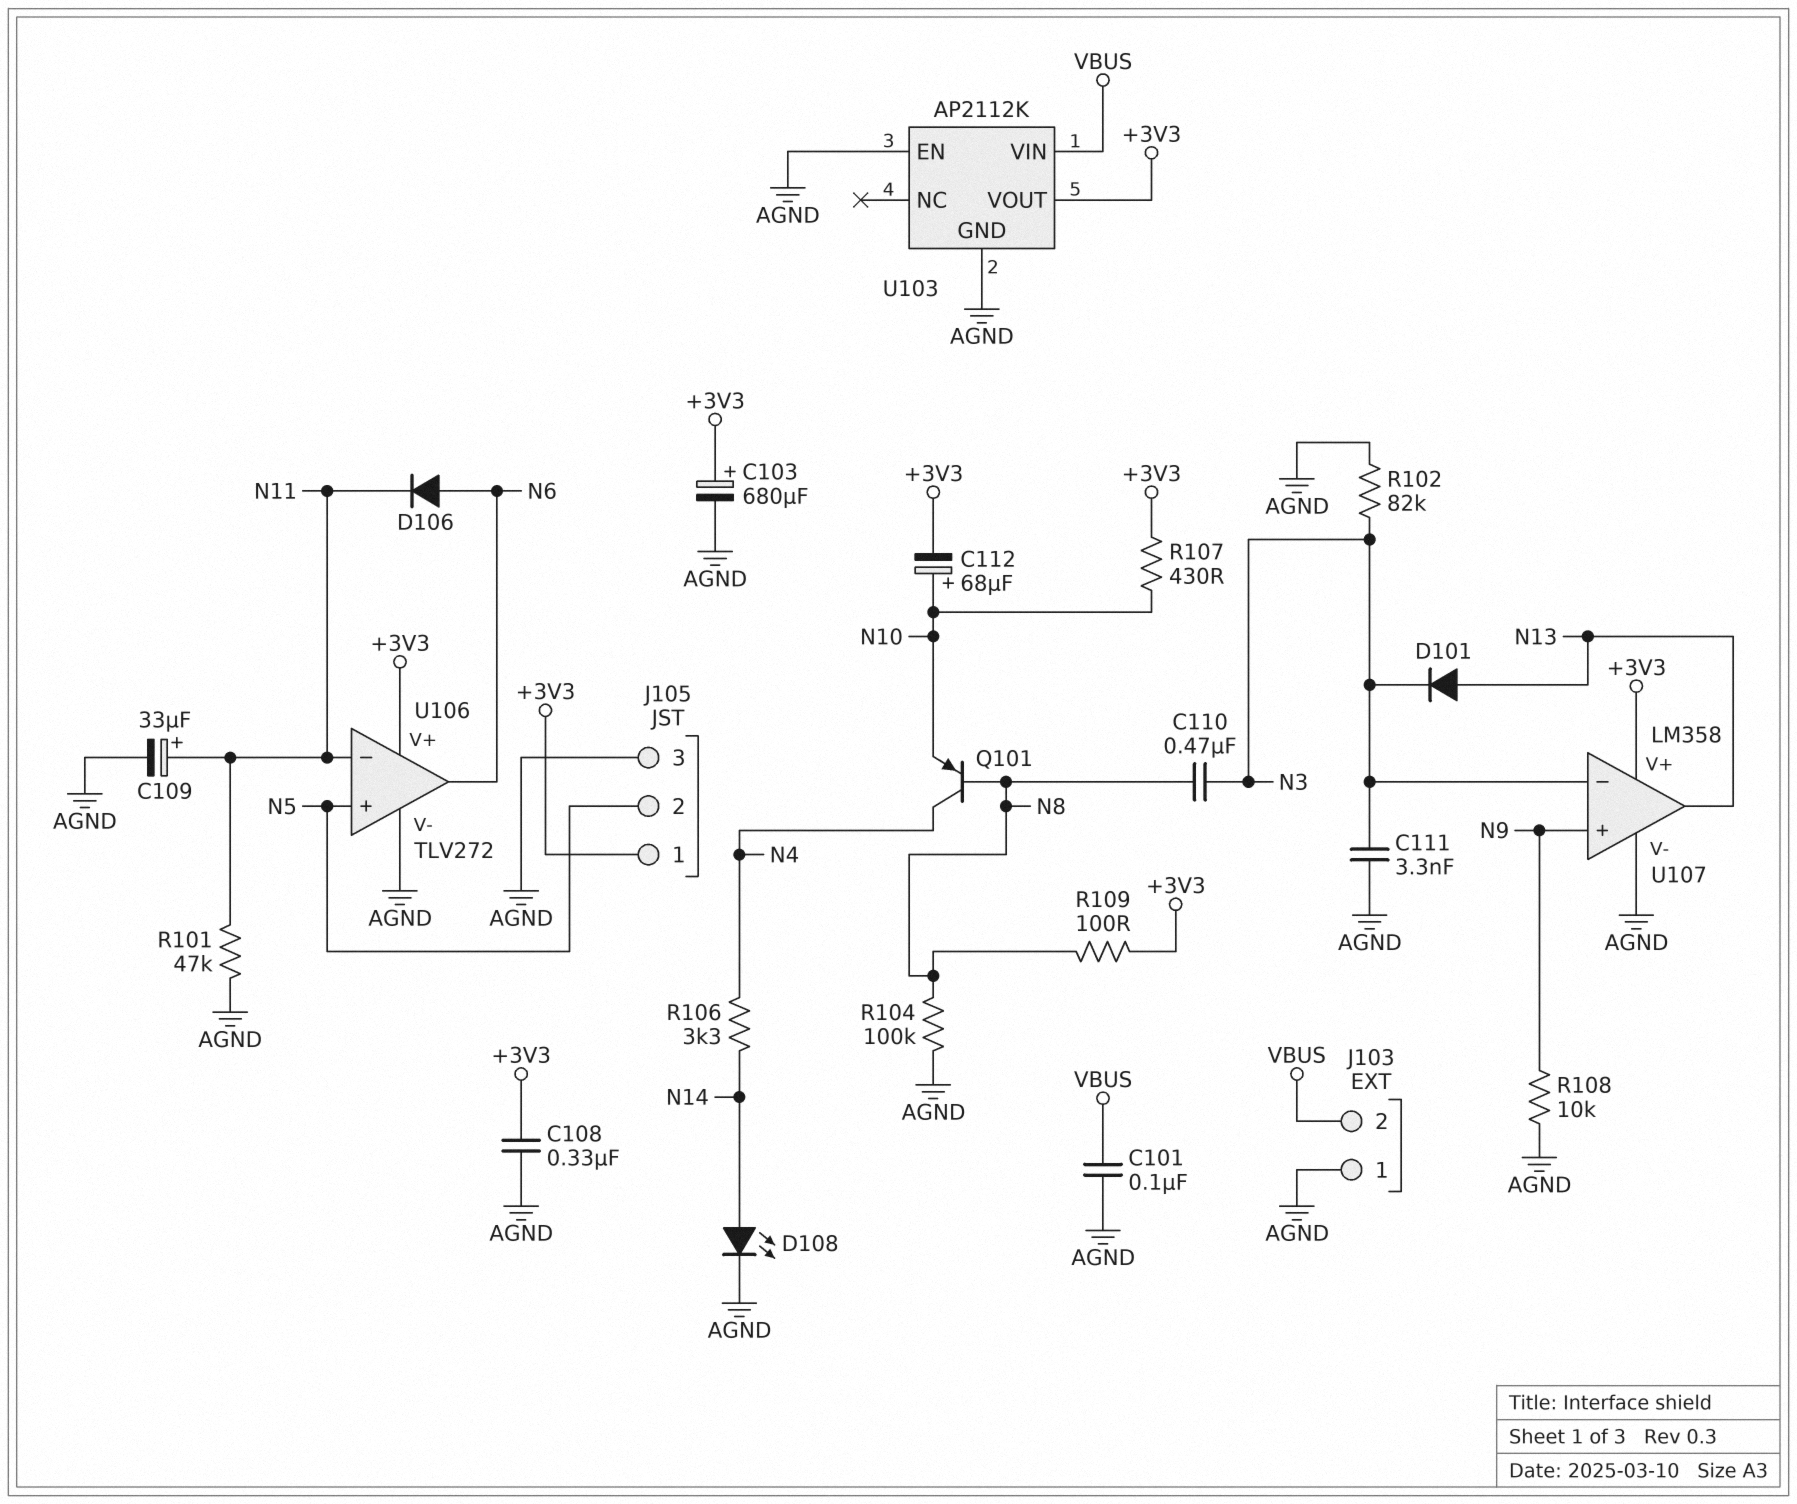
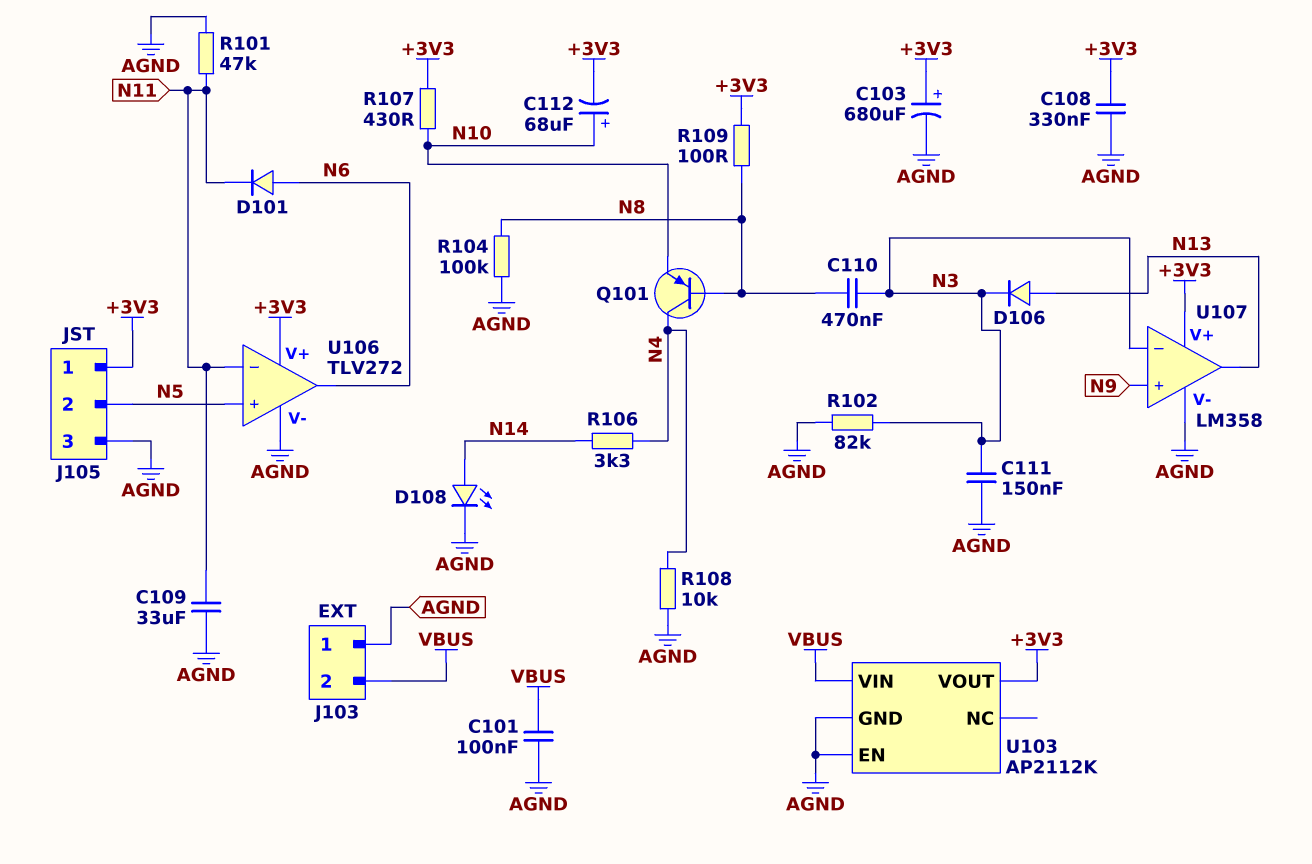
C109: 33uF (plus N11, minus AGND) -> 33uF (AGND, N11)
C111: 3.3nF (AGND, N3) -> 150nF (AGND, N3)
D101: diode (A N13, K N3) -> diode (A N6, K N11)
D106: diode (A N6, K N11) -> diode (A N13, K N3)
R108: 10k (AGND, N9) -> 10k (AGND, N4)

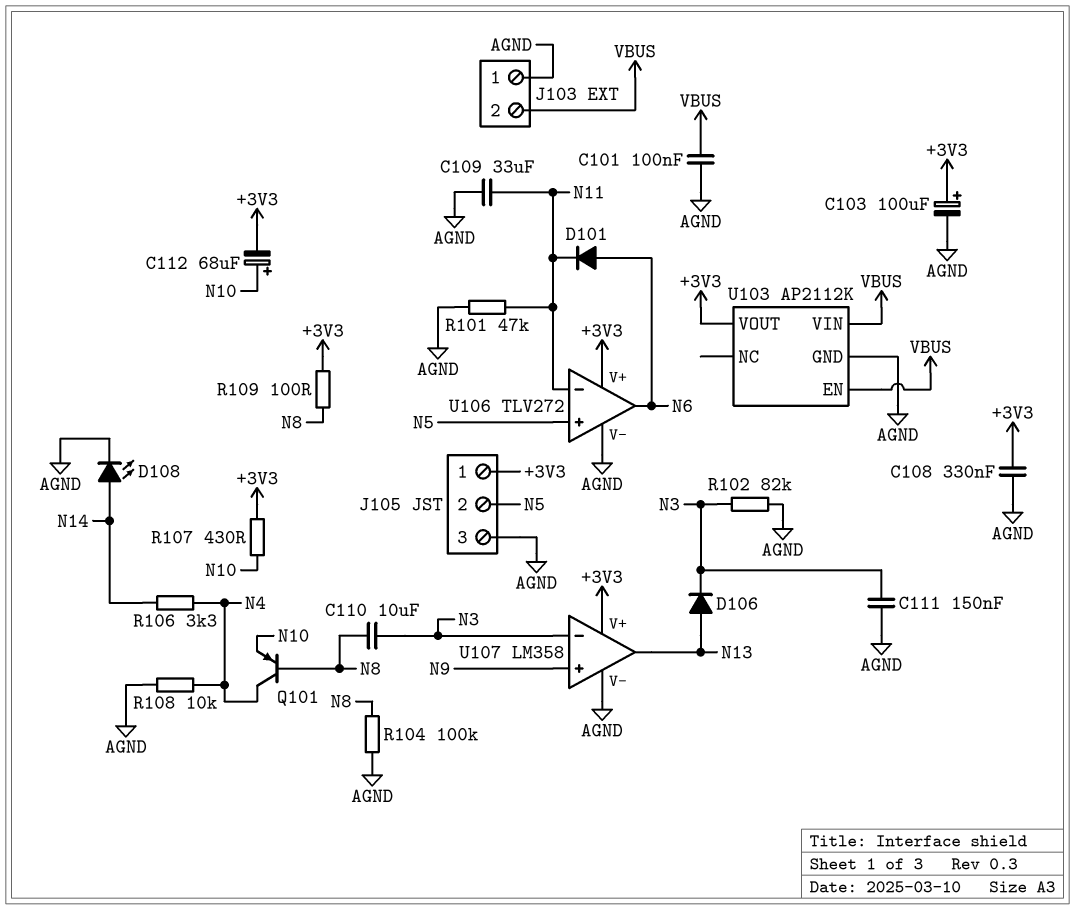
C103: 680uF (plus +3V3, minus AGND) -> 100uF (plus +3V3, minus AGND)
C110: 470nF (N3, N8) -> 10uF (N3, N8)
U103 pin EN: AGND -> VBUS

